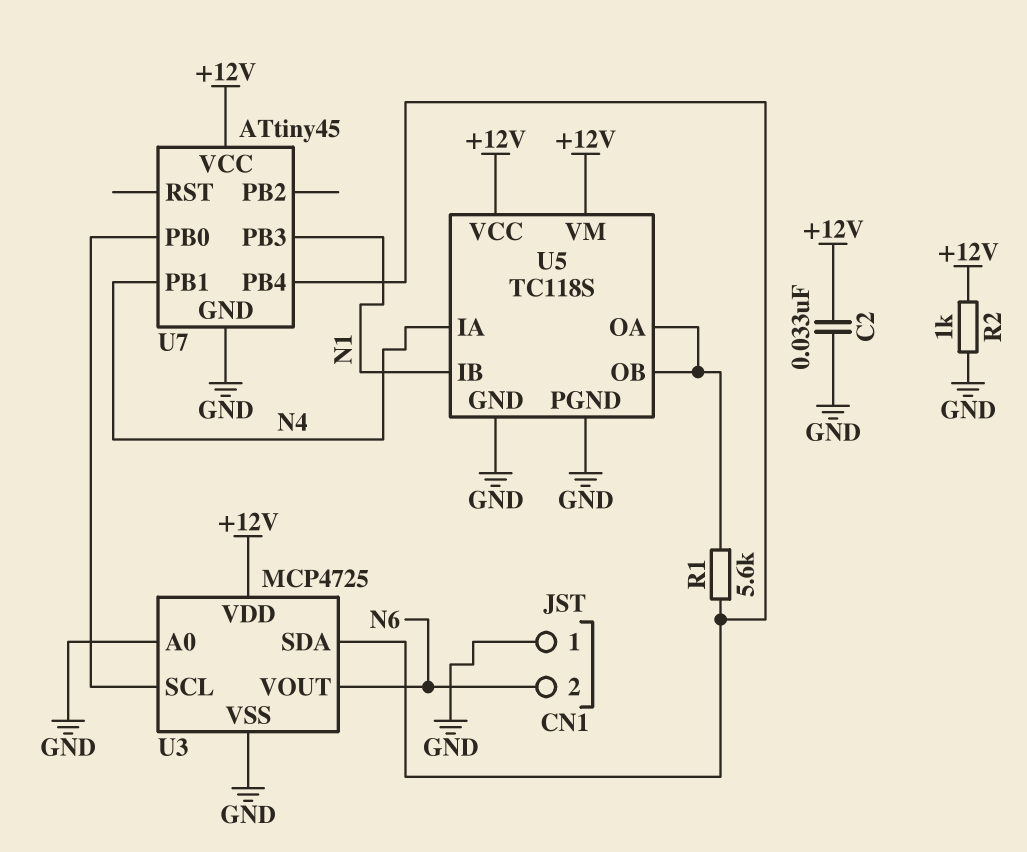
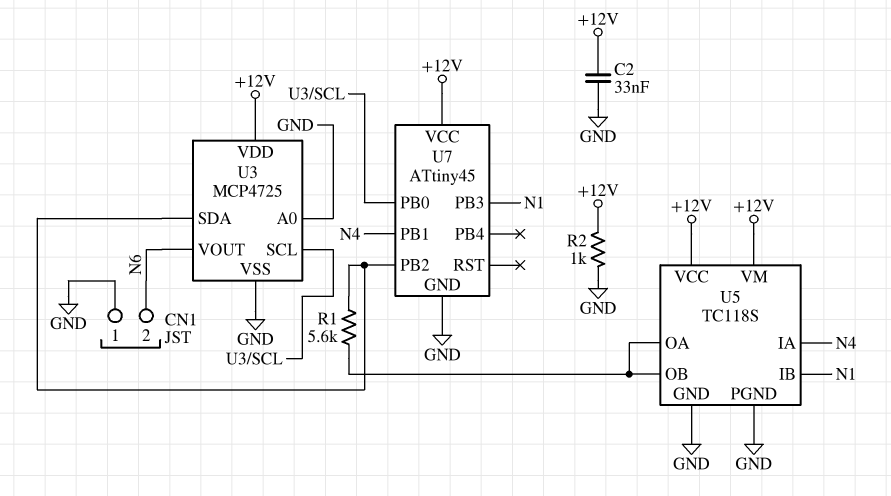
U7 pin PB2: none -> U3/SDA
U7 pin PB4: U3/SDA -> none

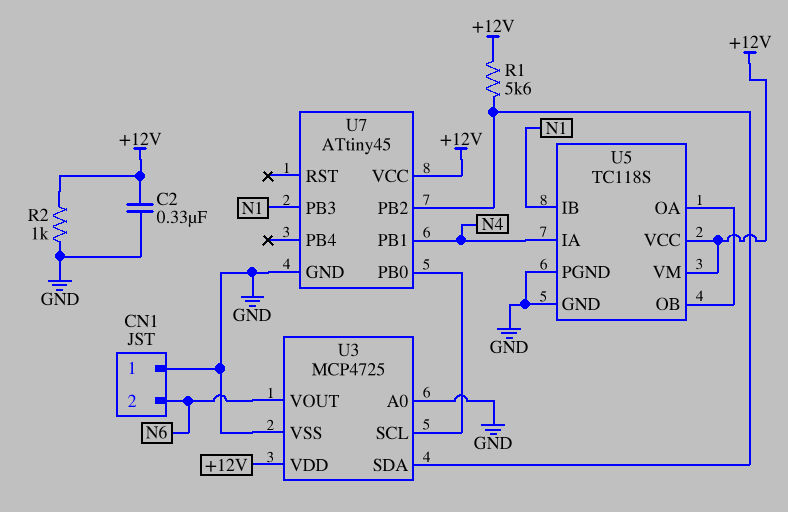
C2: 33nF (+12V, GND) -> 330nF (+12V, GND)
R1: 5.6k (U3/SDA, U5/OA) -> 5.6k (+12V, U3/SDA)

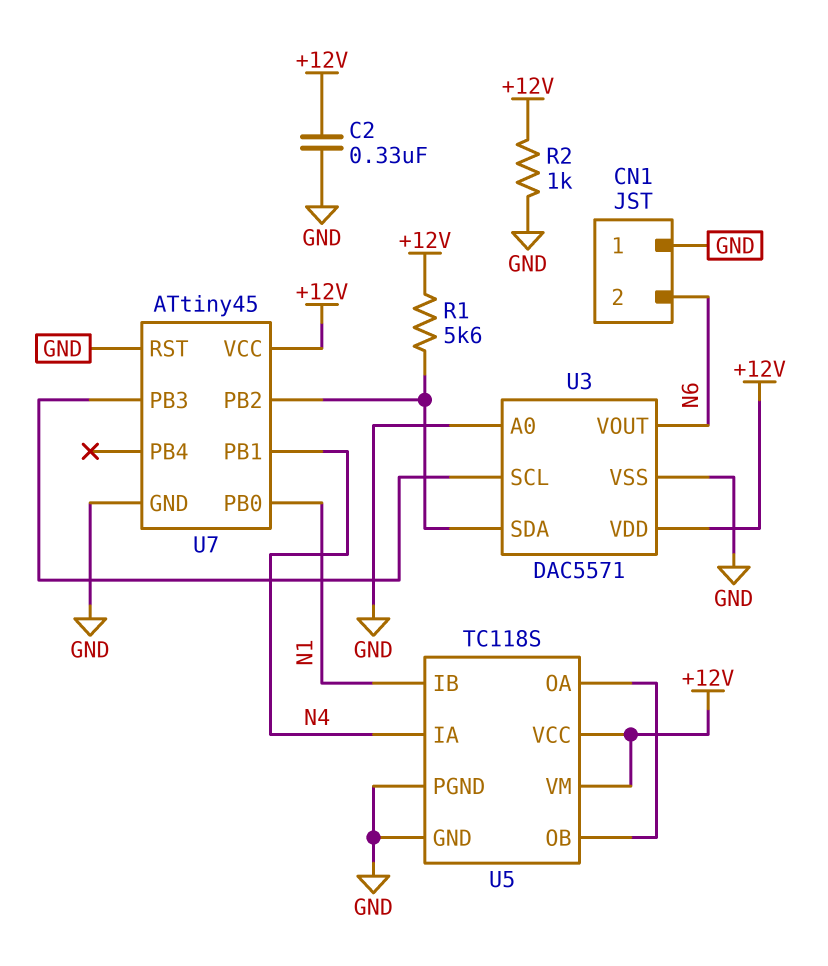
U3: MCP4725 -> DAC5571
U7 pin PB0: U3/SCL -> N1
U7 pin PB3: N1 -> U3/SCL
U7 pin RST: none -> GND

